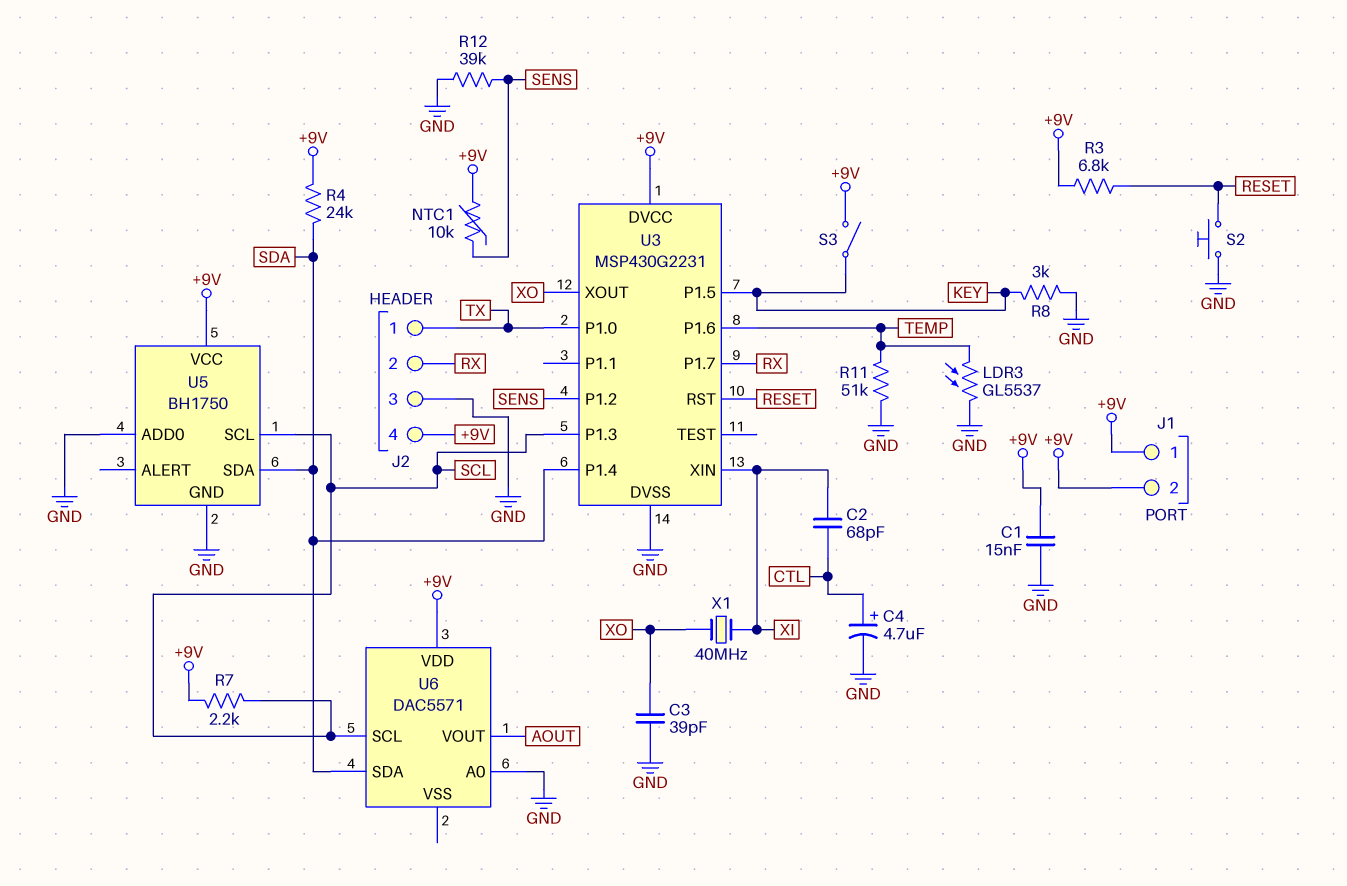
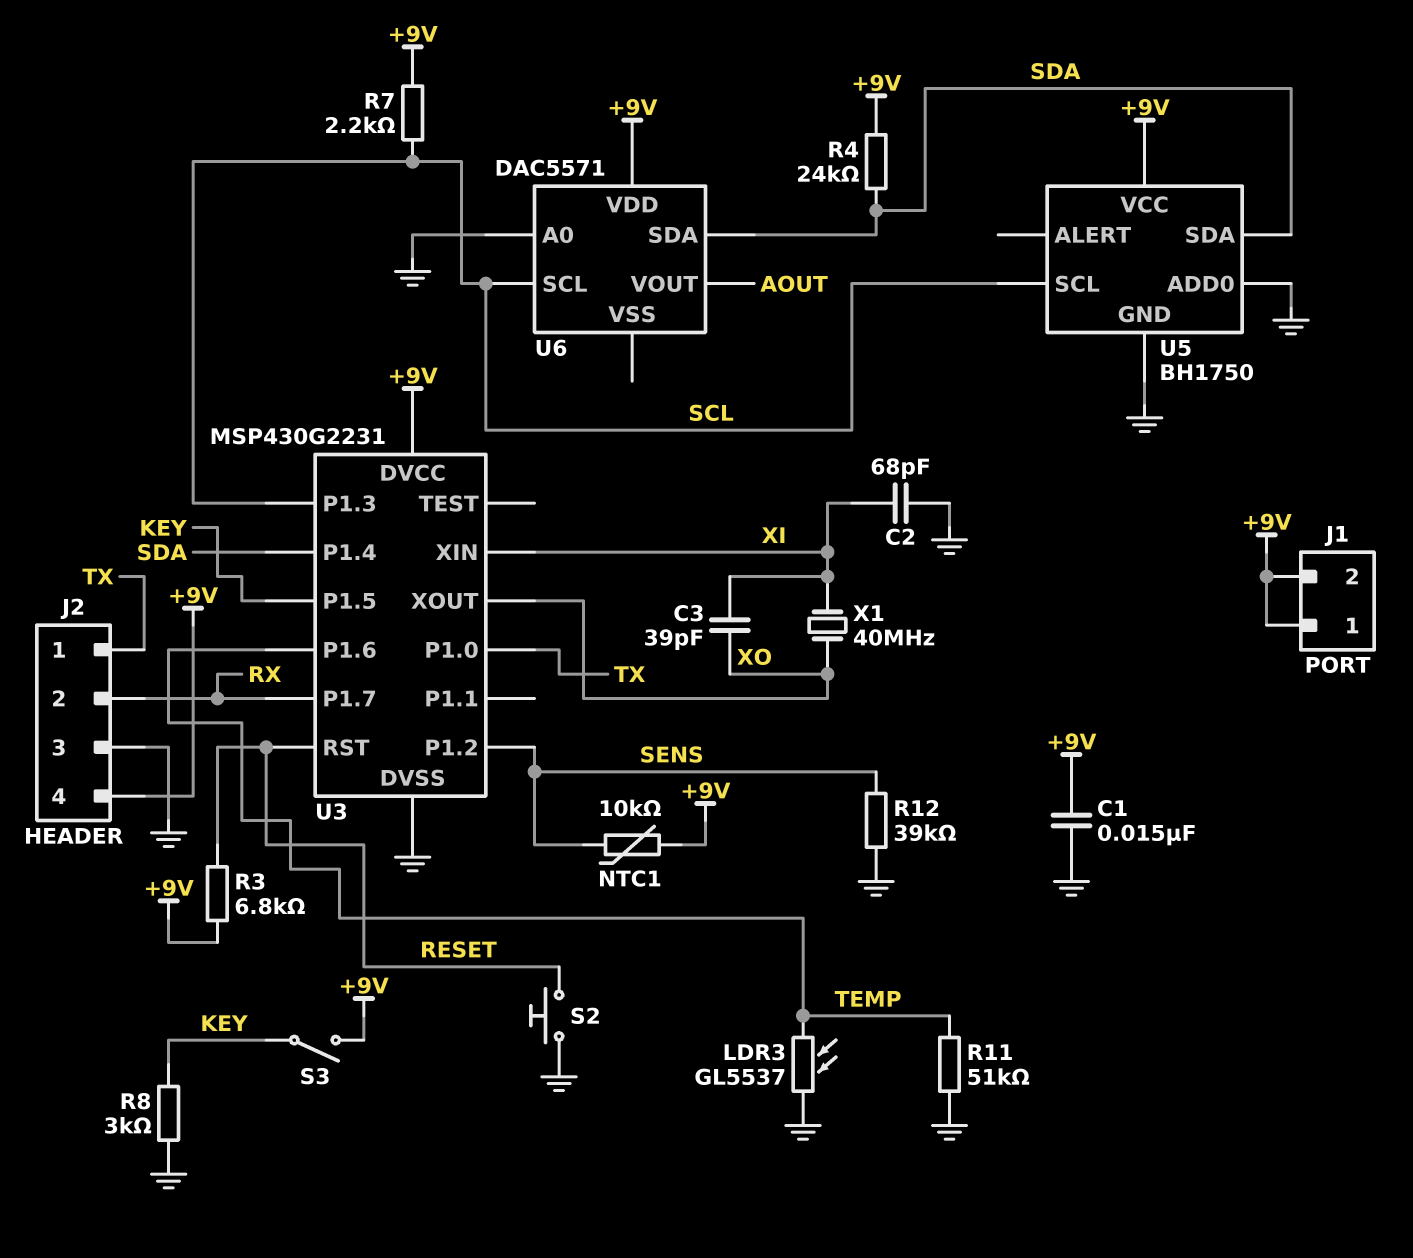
C2: 68pF (CTL, XI) -> 68pF (GND, XI)
C3: 39pF (GND, XO) -> 39pF (XI, XO)
C4: 4.7uF (plus CTL, minus GND) -> none

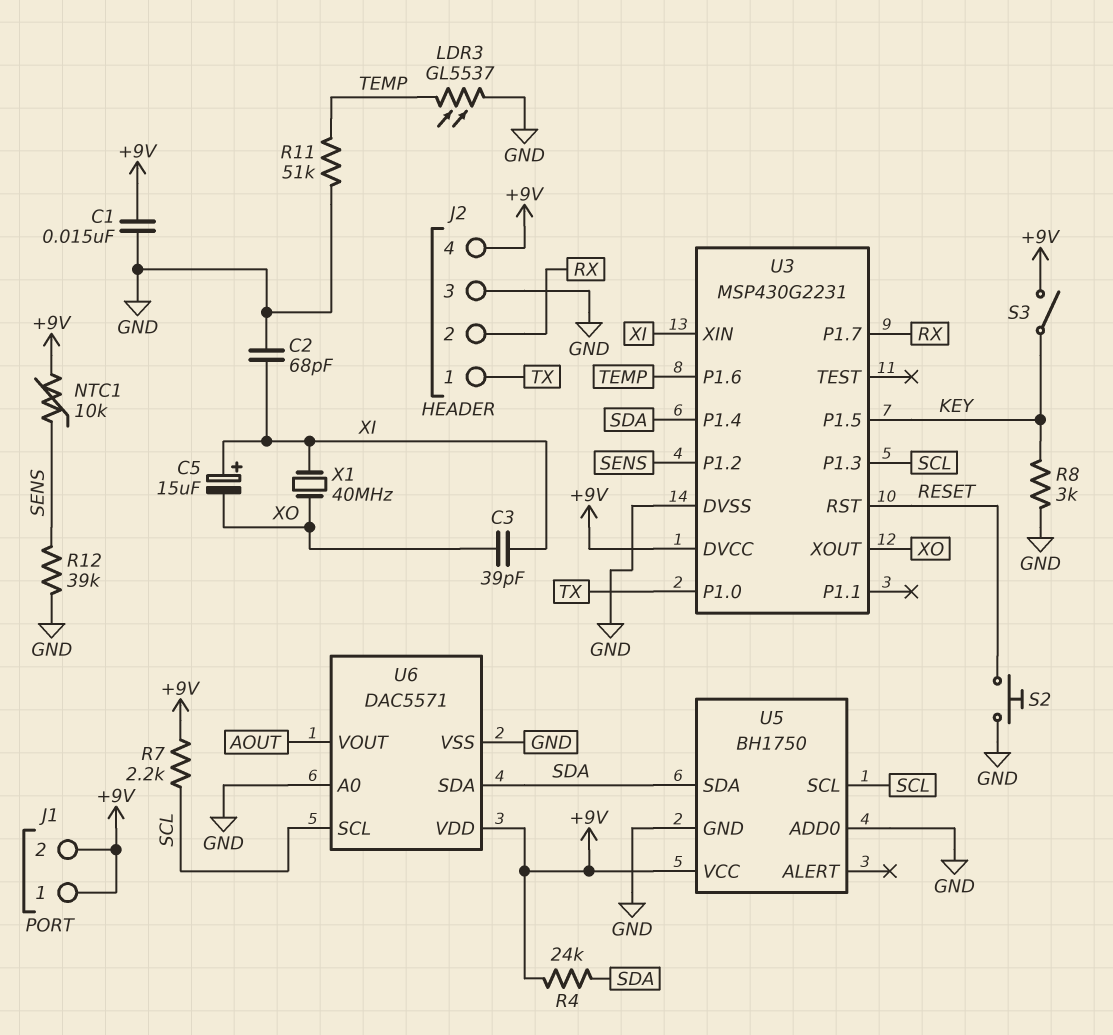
C5: none -> 15uF (plus XI, minus XO)
R3: 6.8k (+9V, RESET) -> none
U6 pin VSS: none -> GND

